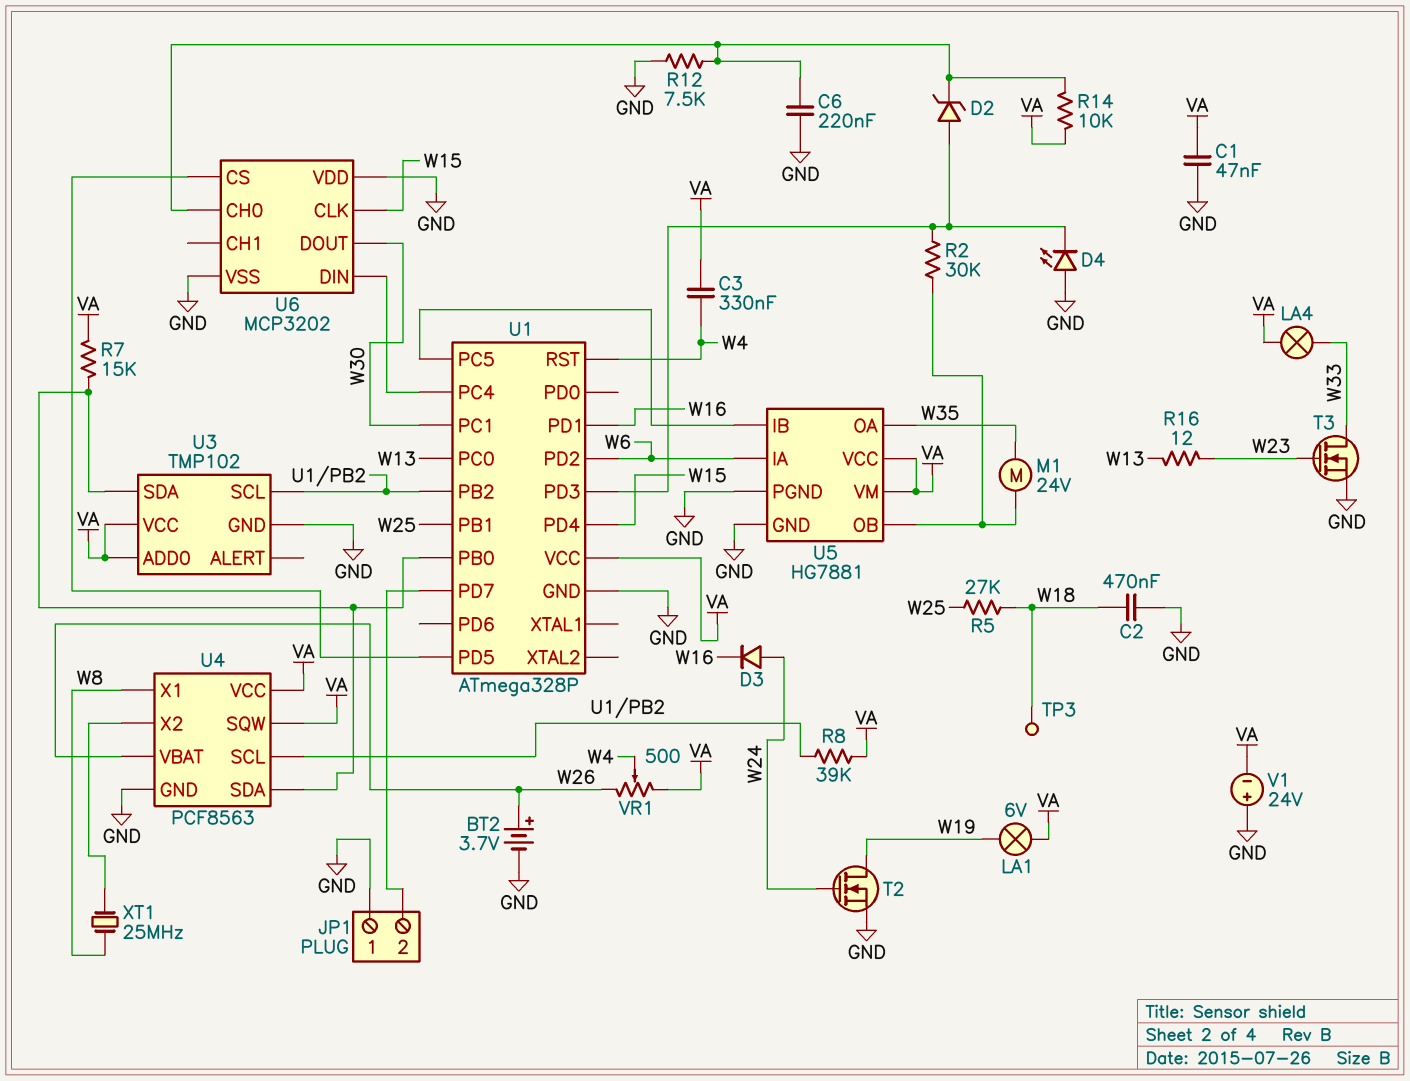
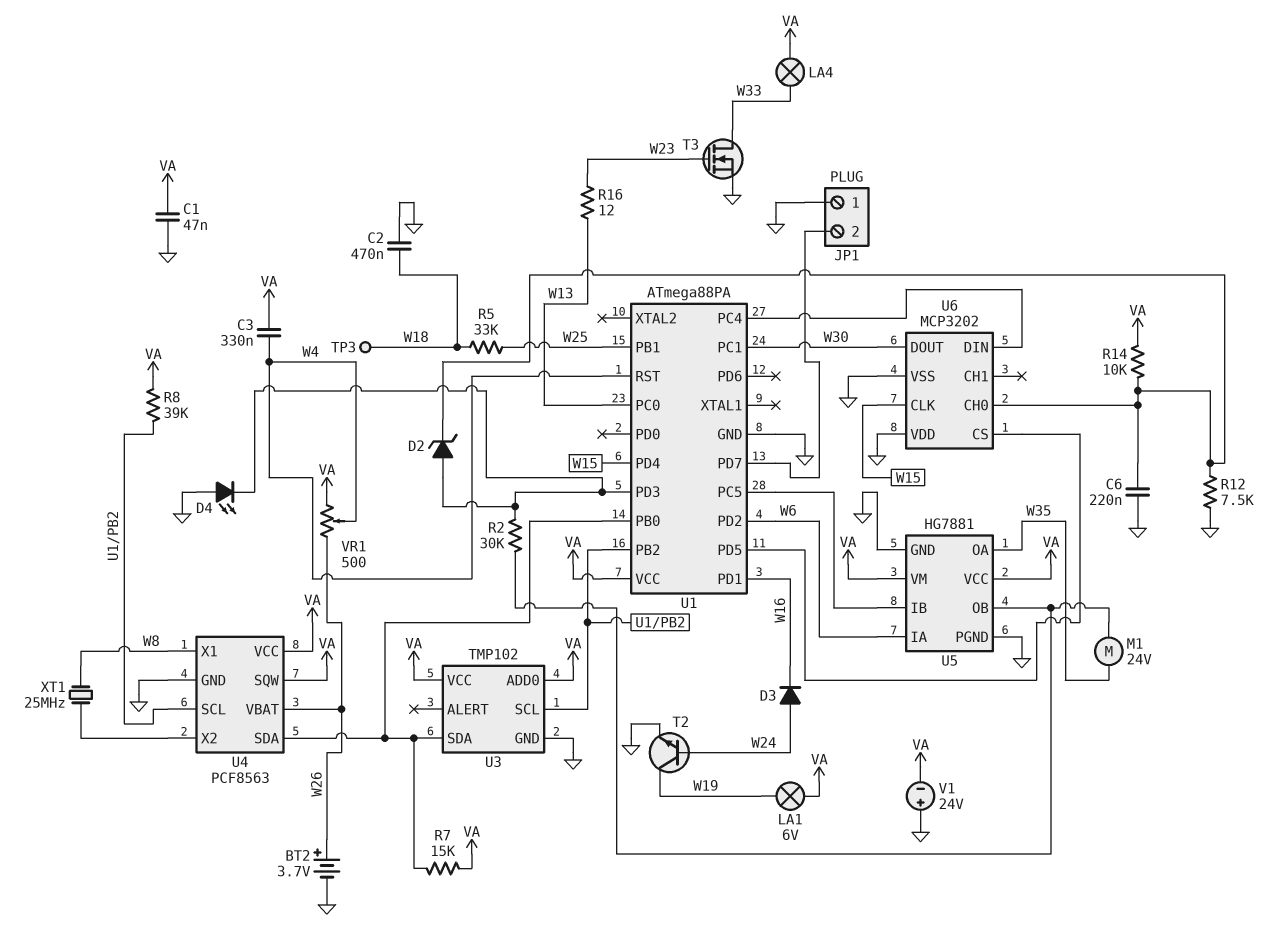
R5: 27k (W18, W25) -> 33k (W18, W25)
T2: NMOS (G W24, D W19, S GND) -> NPN (B W24, C W19, E GND)
U1: ATmega328P -> ATmega88PA

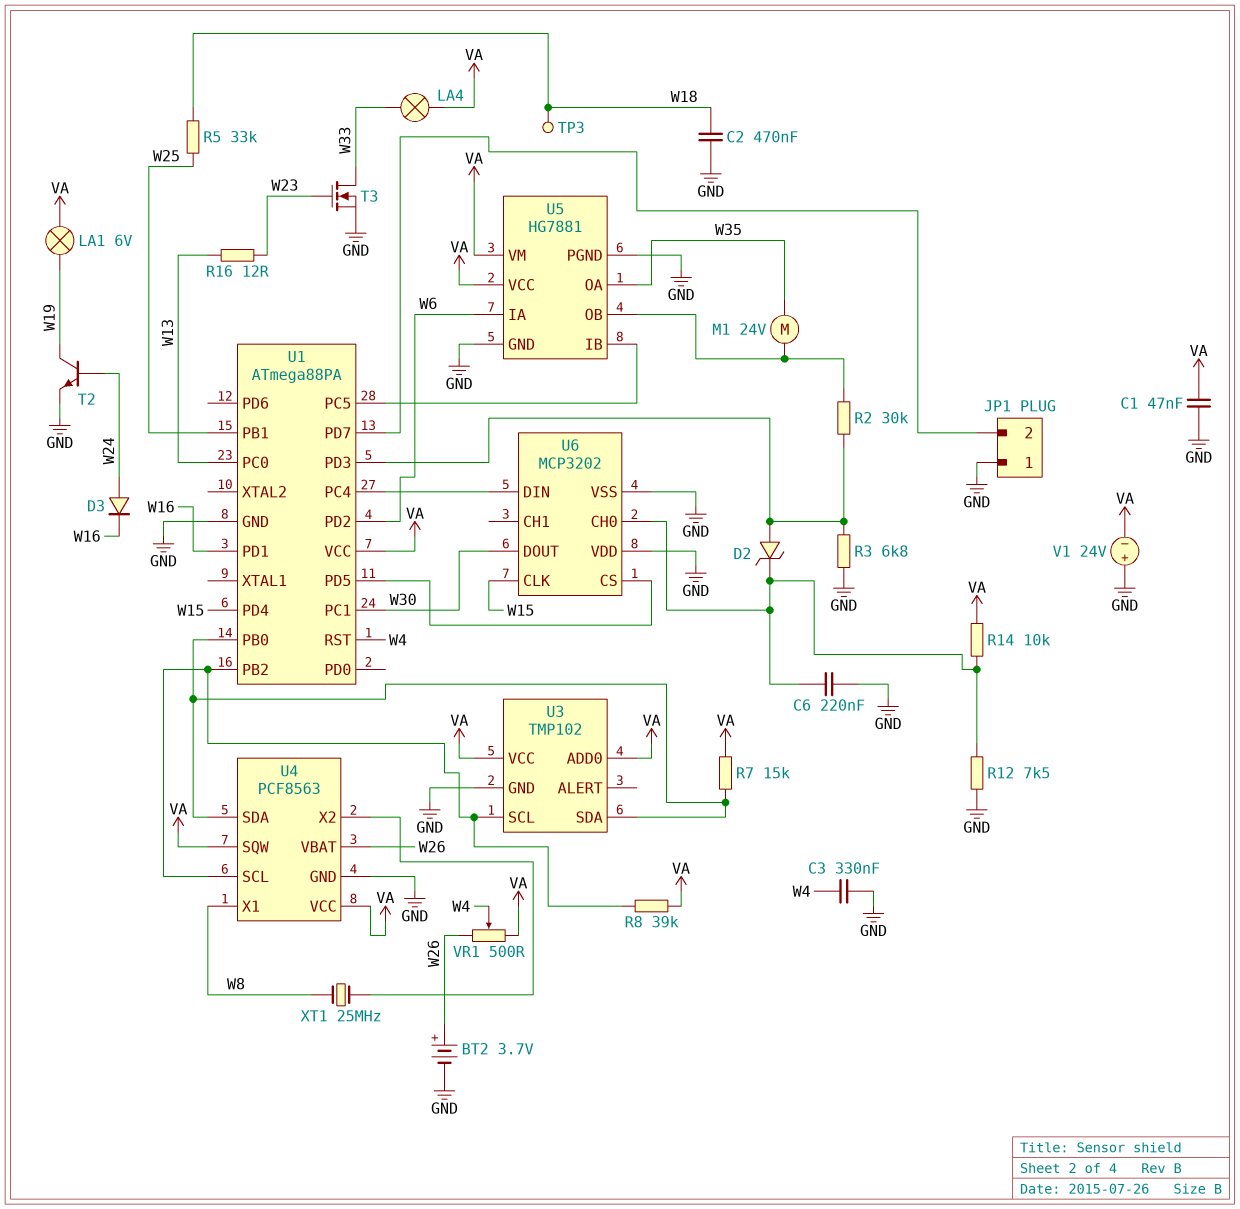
C3: 330nF (VA, W4) -> 330nF (GND, W4)
D4: LED (A GND, K U1/PD3) -> none
R3: none -> 6.8k (GND, U1/PD3)

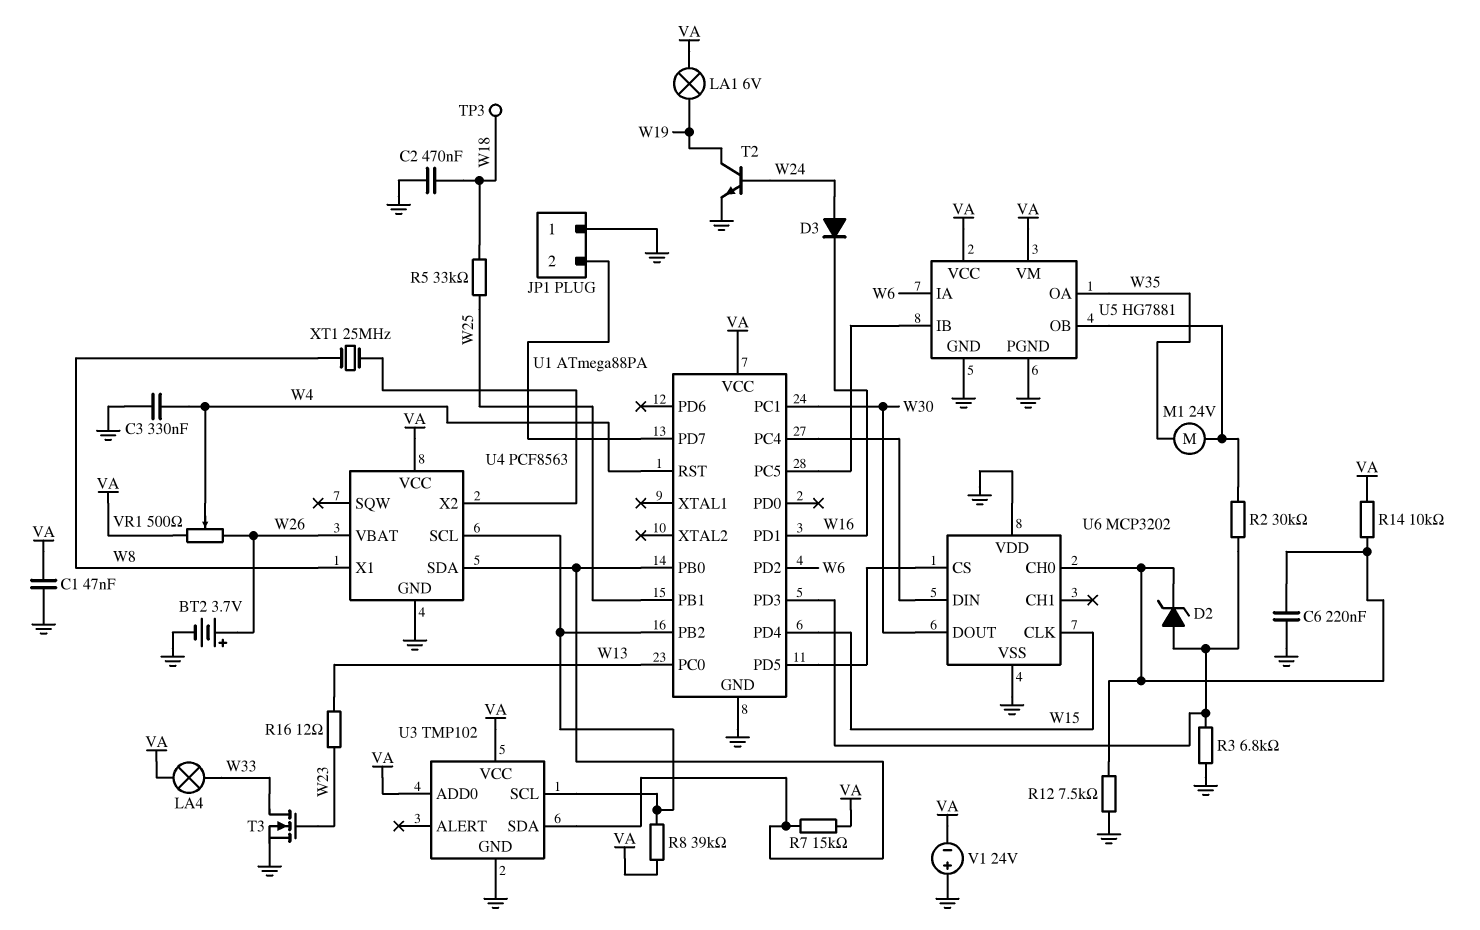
U4 pin SQW: VA -> none

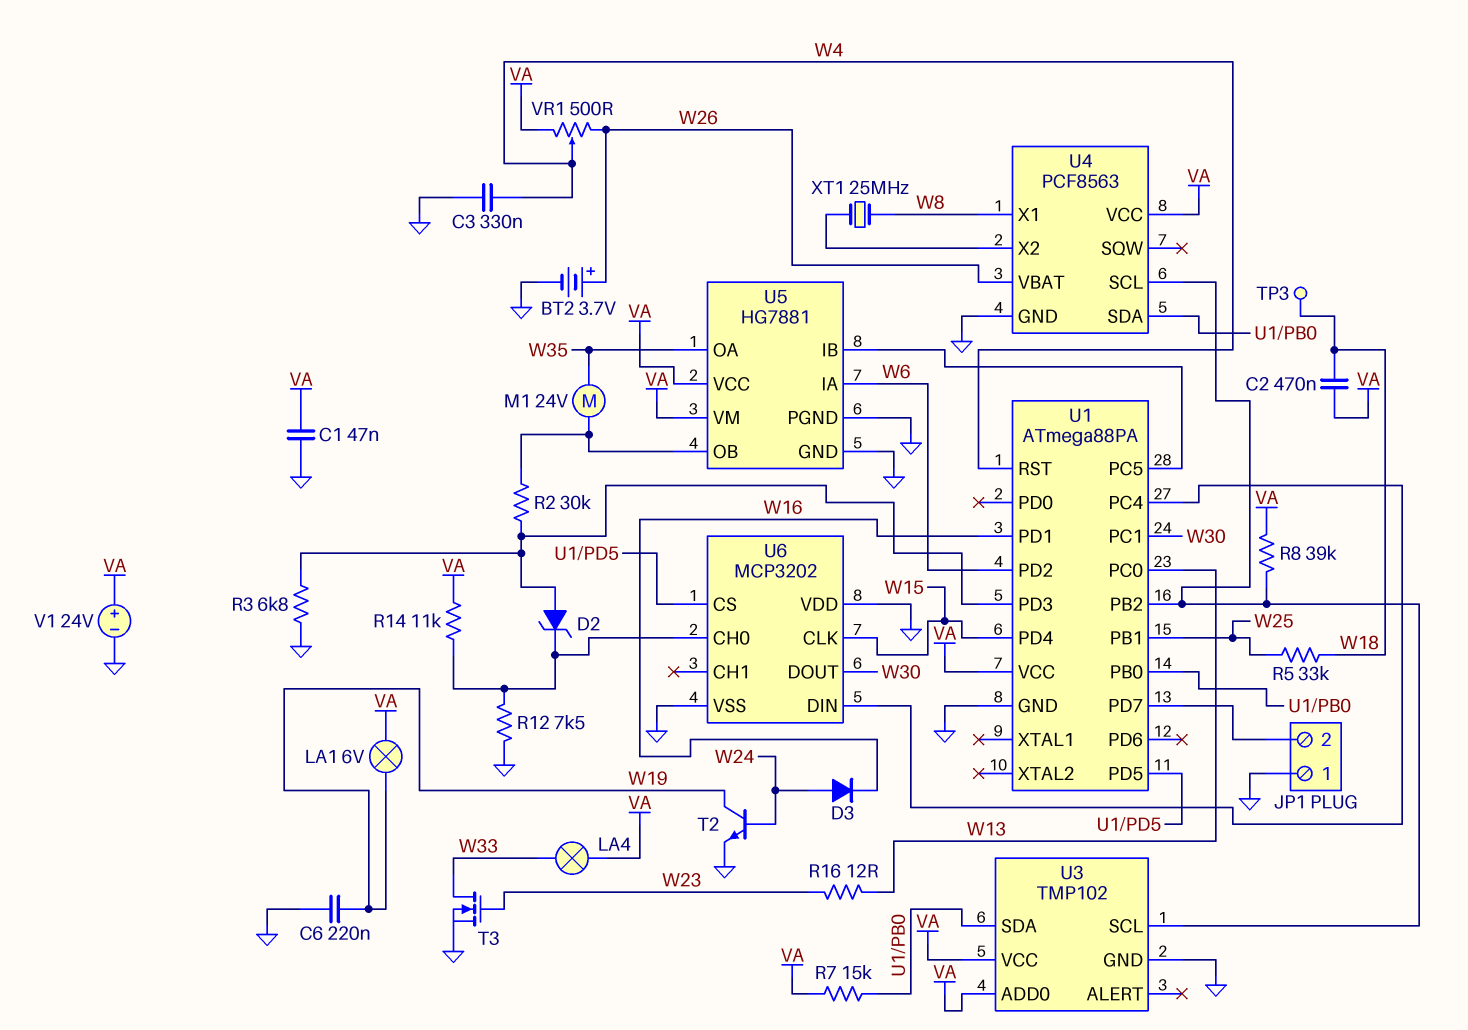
C2: 470nF (GND, W18) -> 470nF (VA, W18)
C6: 220nF (GND, U6/CH0) -> 220nF (GND, W19)
R14: 10k (U6/CH0, VA) -> 11k (U6/CH0, VA)
V1: 24V (plus GND, minus VA) -> 24V (plus VA, minus GND)

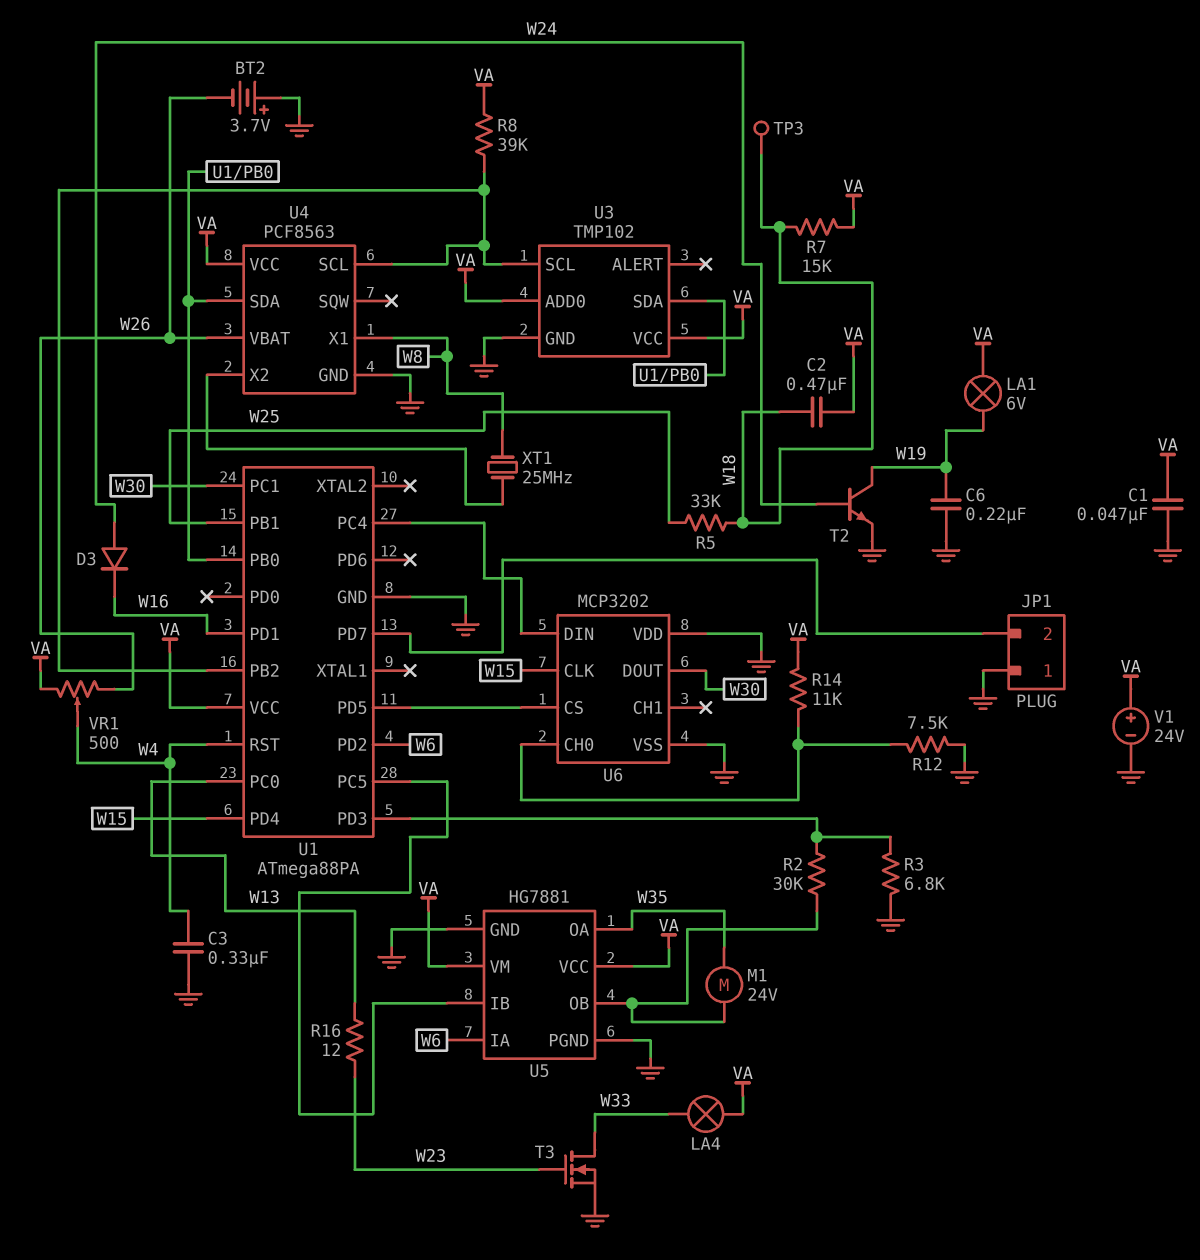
BT2: 3.7V (plus W26, minus GND) -> 3.7V (plus GND, minus W26)
D2: zener (A U1/PD3, K U6/CH0) -> none
R7: 15k (U1/PB0, VA) -> 15k (VA, W18)

